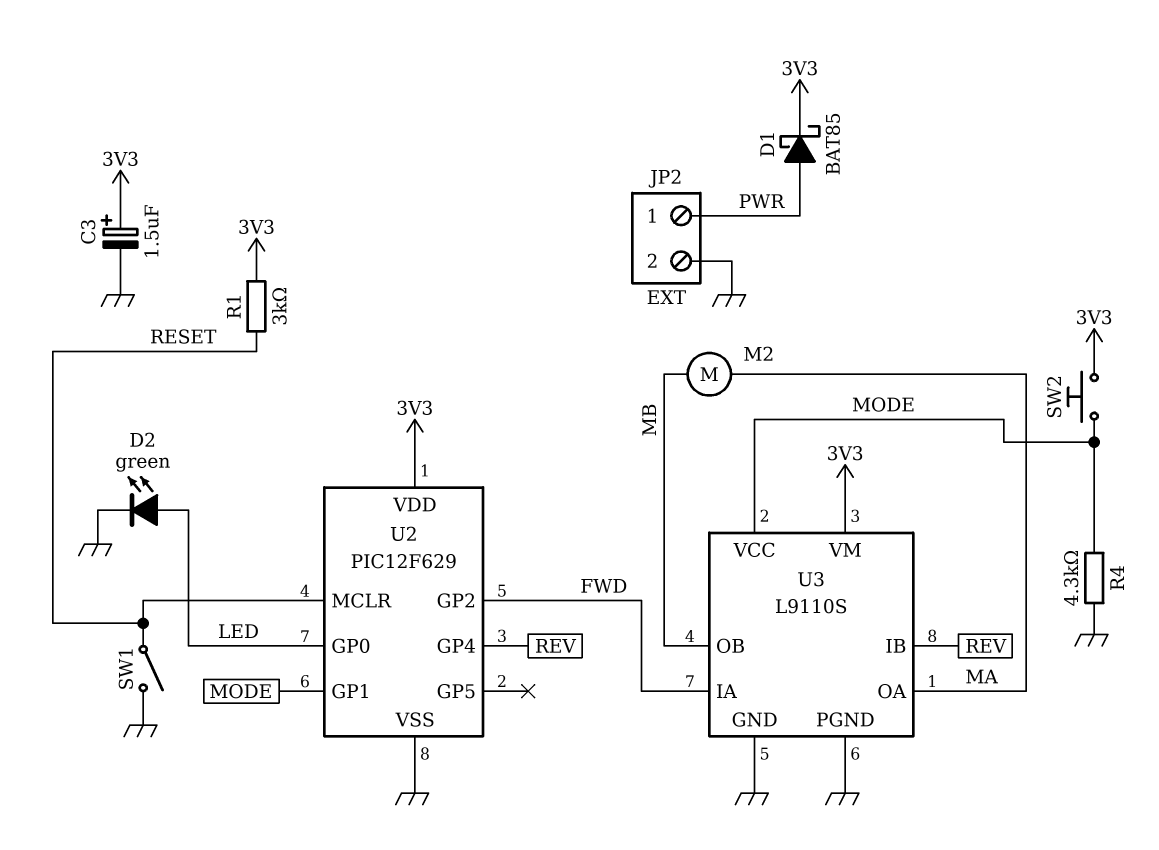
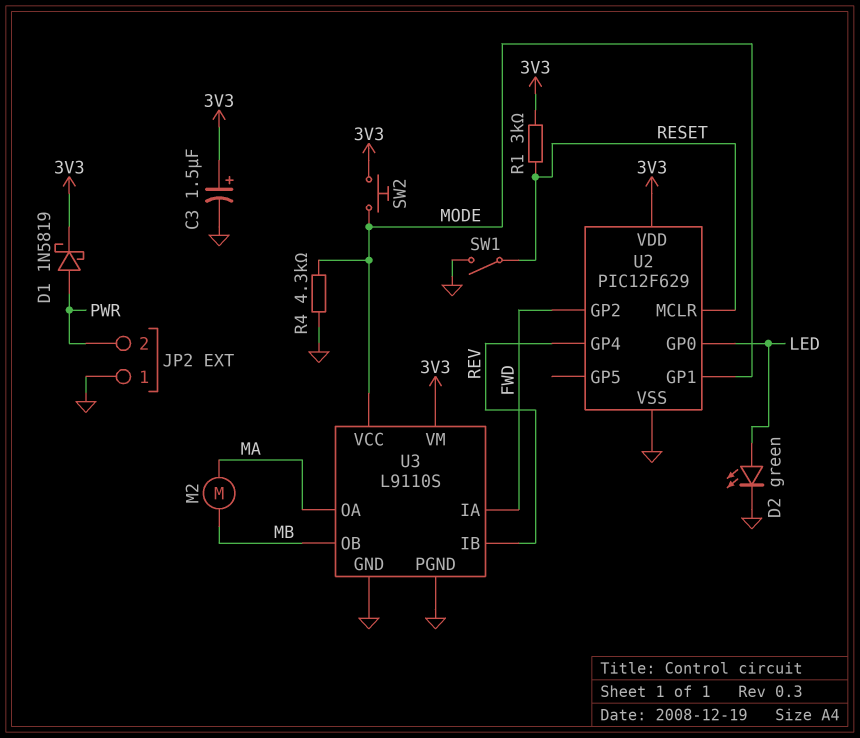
D1: schottky BAT85 (A PWR, K 3V3) -> schottky 1N5819 (A PWR, K 3V3)
JP2 pin 1: PWR -> GND
JP2 pin 2: GND -> PWR

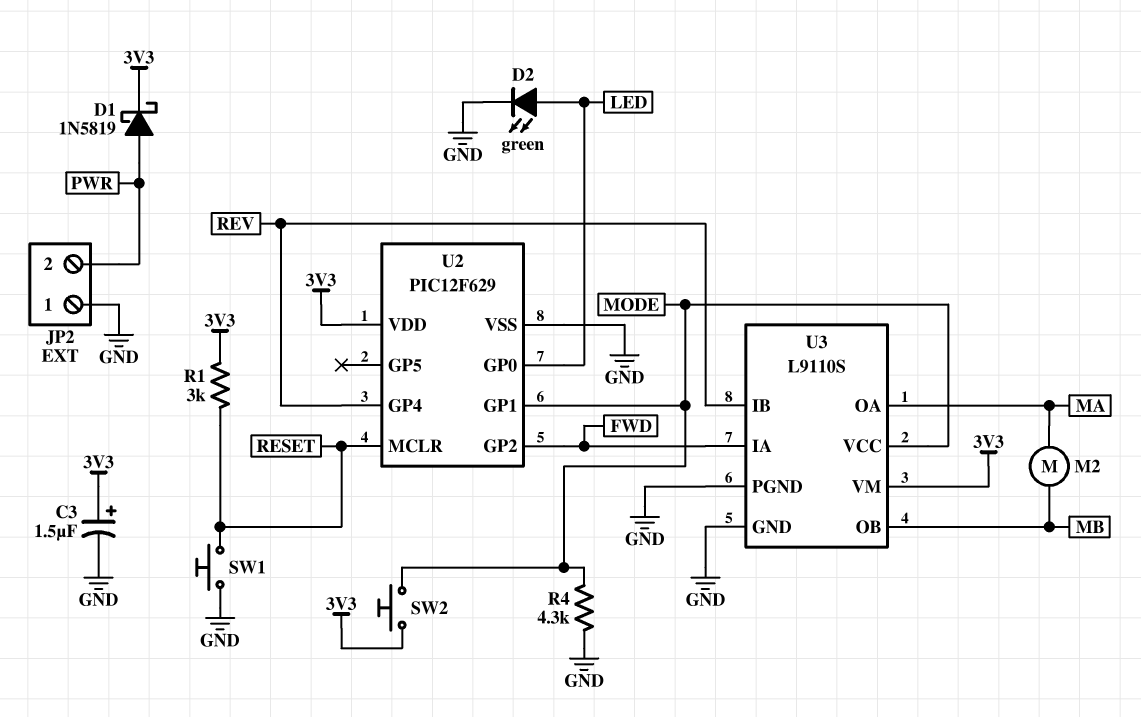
SW1: switch (GND, RESET) -> button (GND, RESET)

